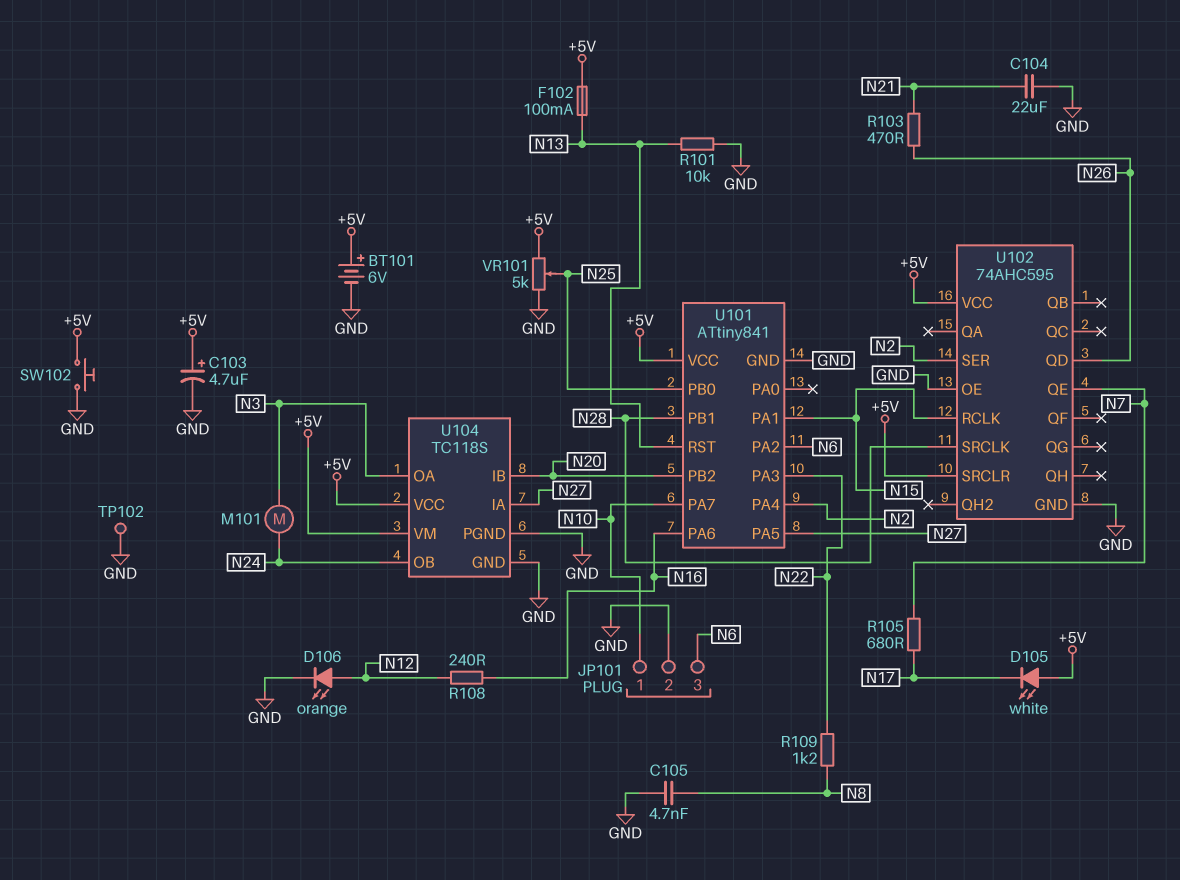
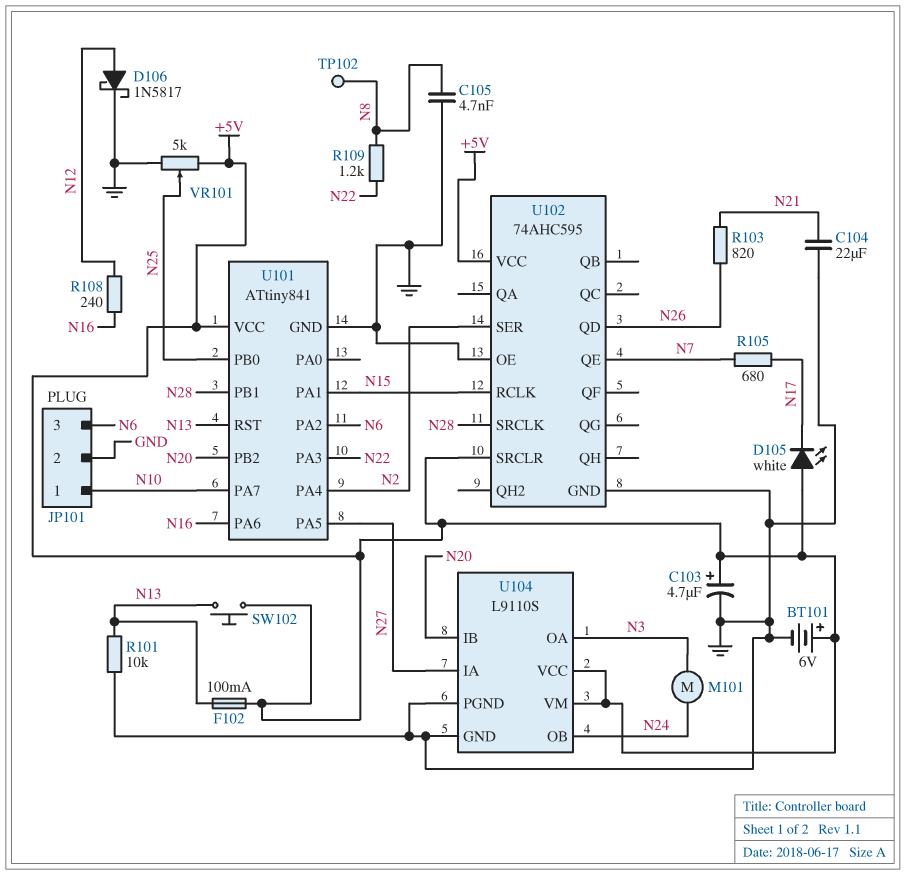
D106: LED orange (A N12, K GND) -> schottky 1N5817 (A N12, K GND)
R103: 470 (N21, N26) -> 820 (N21, N26)
SW102: button (+5V, GND) -> button (+5V, N13)
TP102: test point (GND) -> test point (N8)
U104: TC118S -> L9110S

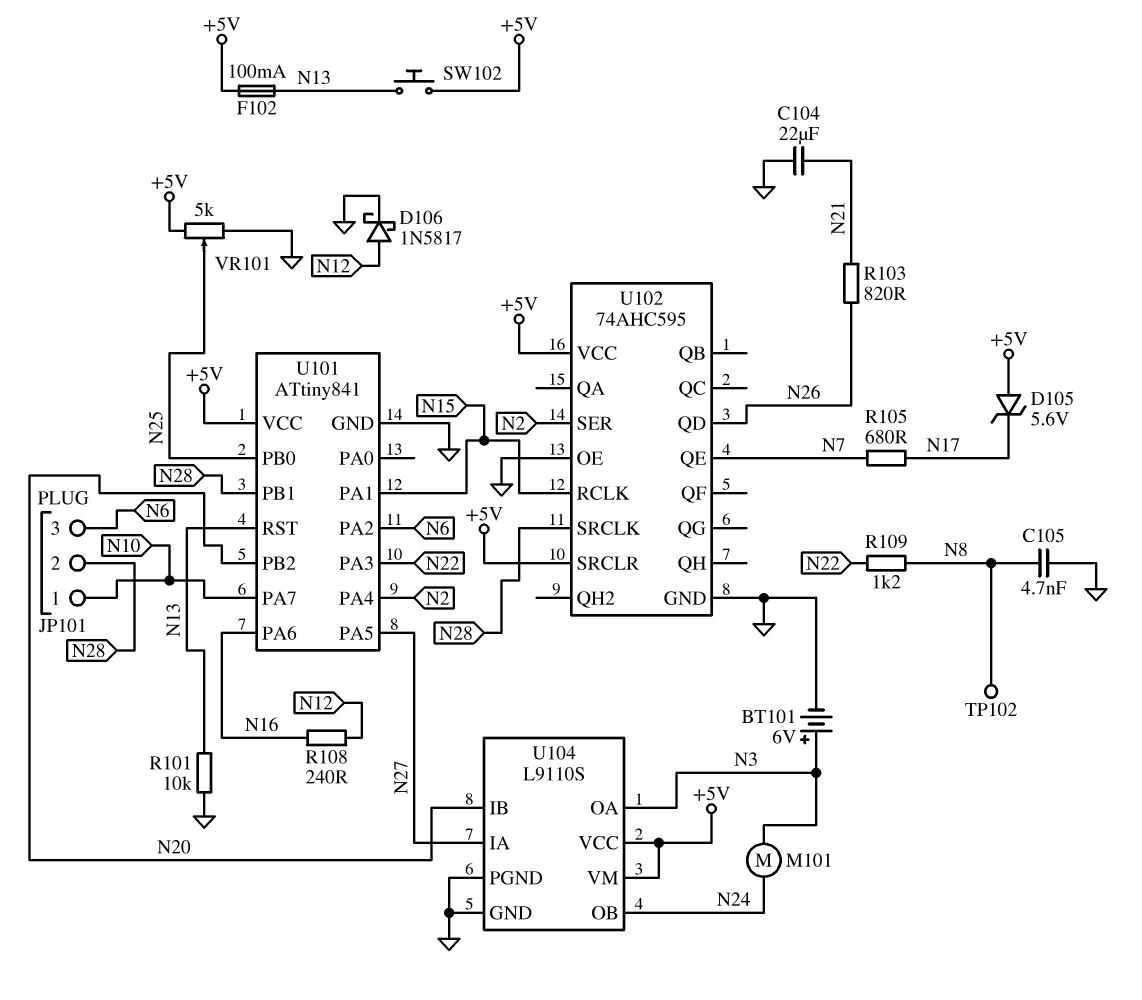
BT101: 6V (plus +5V, minus GND) -> 6V (plus N3, minus GND)
C103: 4.7uF (plus +5V, minus GND) -> none
D105: LED white (A +5V, K N17) -> zener 5.6V (A +5V, K N17)
JP101 pin 2: GND -> N28

